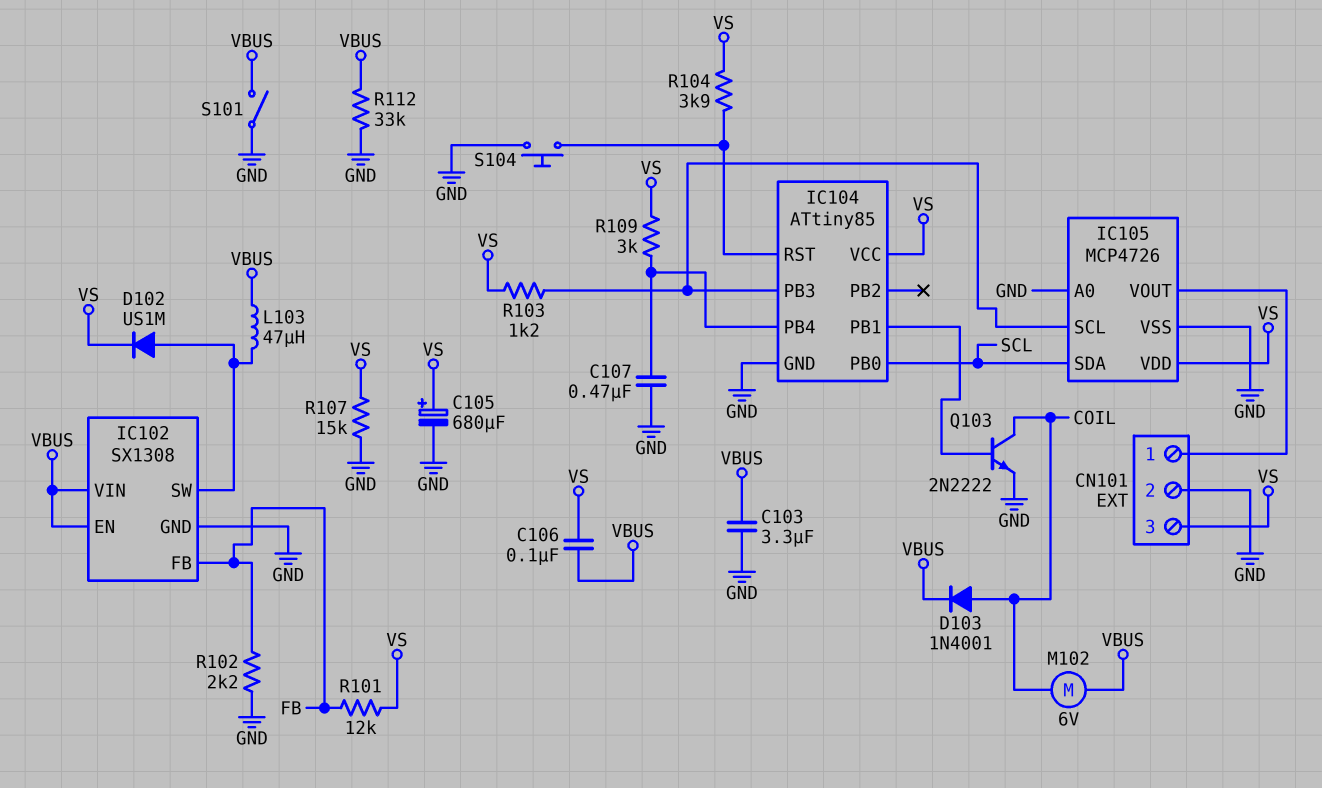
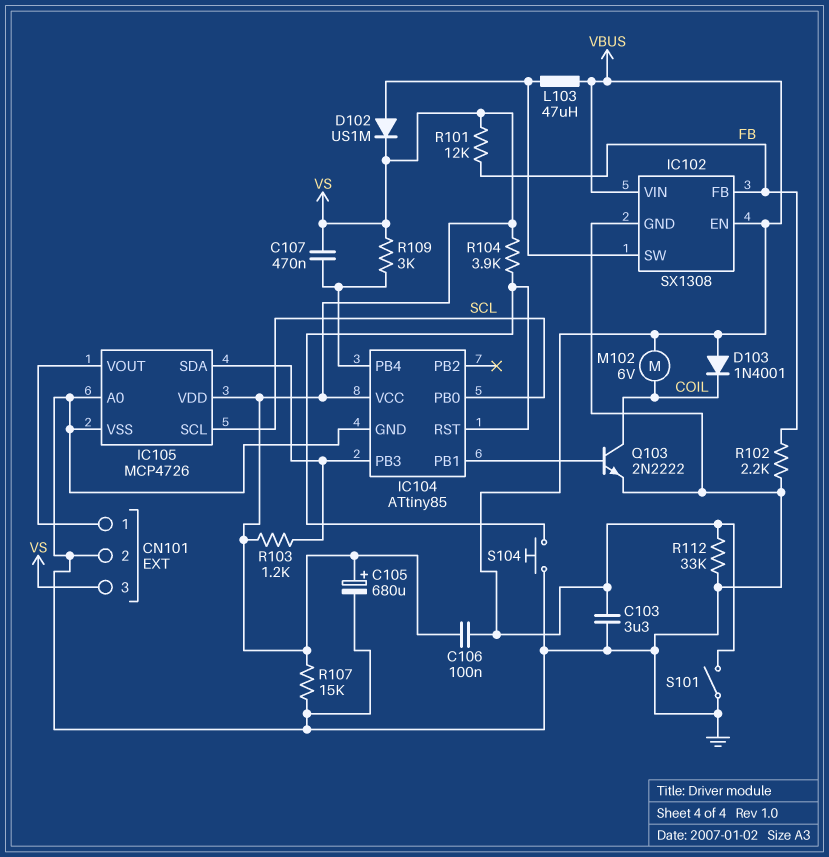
C107: 470nF (GND, IC104/PB4) -> 470nF (IC104/PB4, VS)
D103: diode 1N4001 (A COIL, K VBUS) -> diode 1N4001 (A VBUS, K COIL)
IC105 pin SCL: IC104/PB3 -> SCL
IC105 pin SDA: SCL -> IC104/PB3

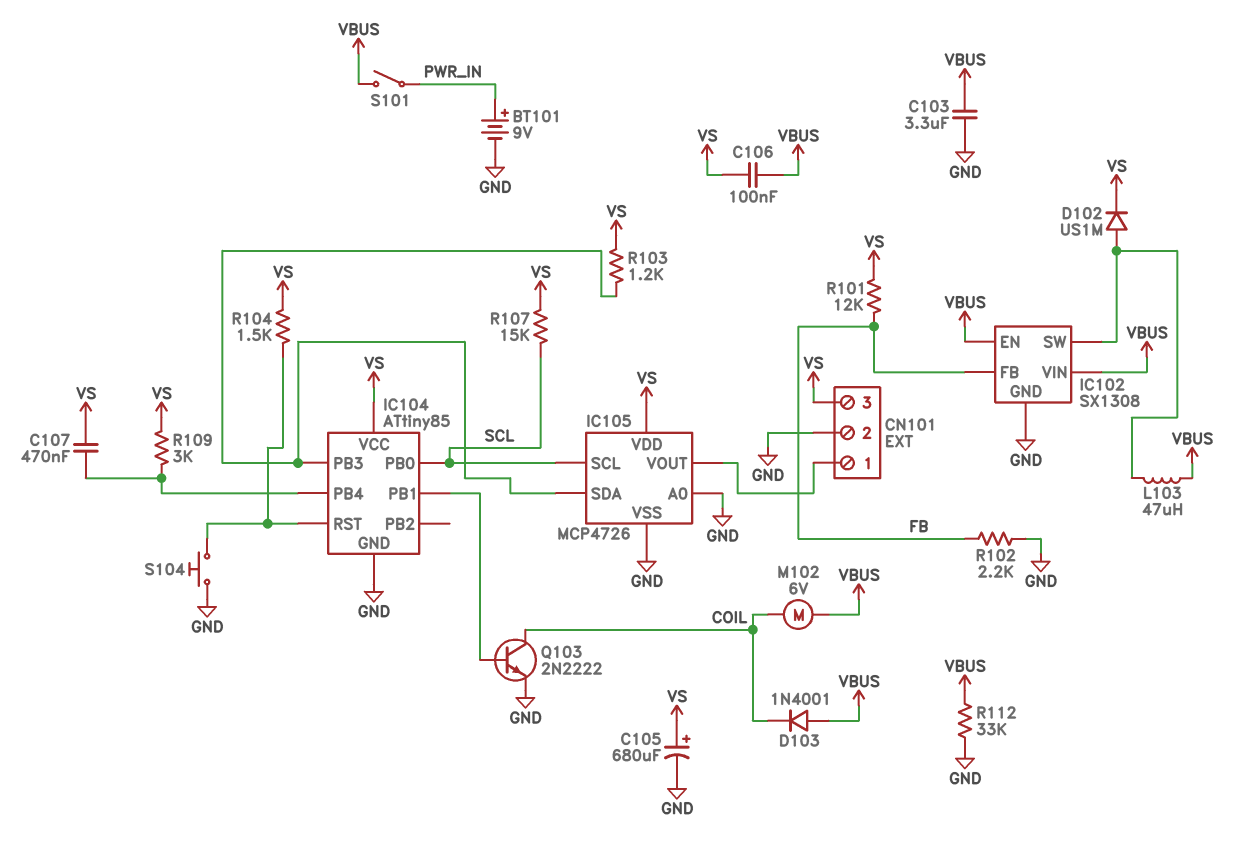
BT101: none -> 9V (plus PWR_IN, minus GND)
R104: 3.9k (IC104/RST, VS) -> 1.5k (IC104/RST, VS)
R107: 15k (GND, VS) -> 15k (SCL, VS)
S101: switch (GND, VBUS) -> switch (PWR_IN, VBUS)

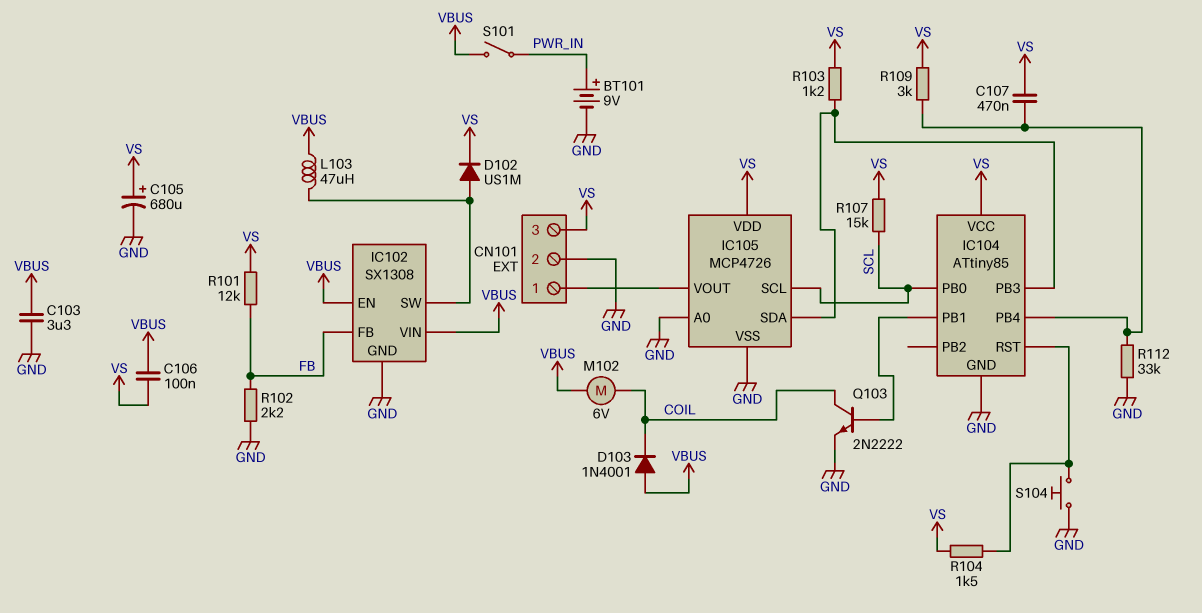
R112: 33k (GND, VBUS) -> 33k (GND, IC104/PB4)

